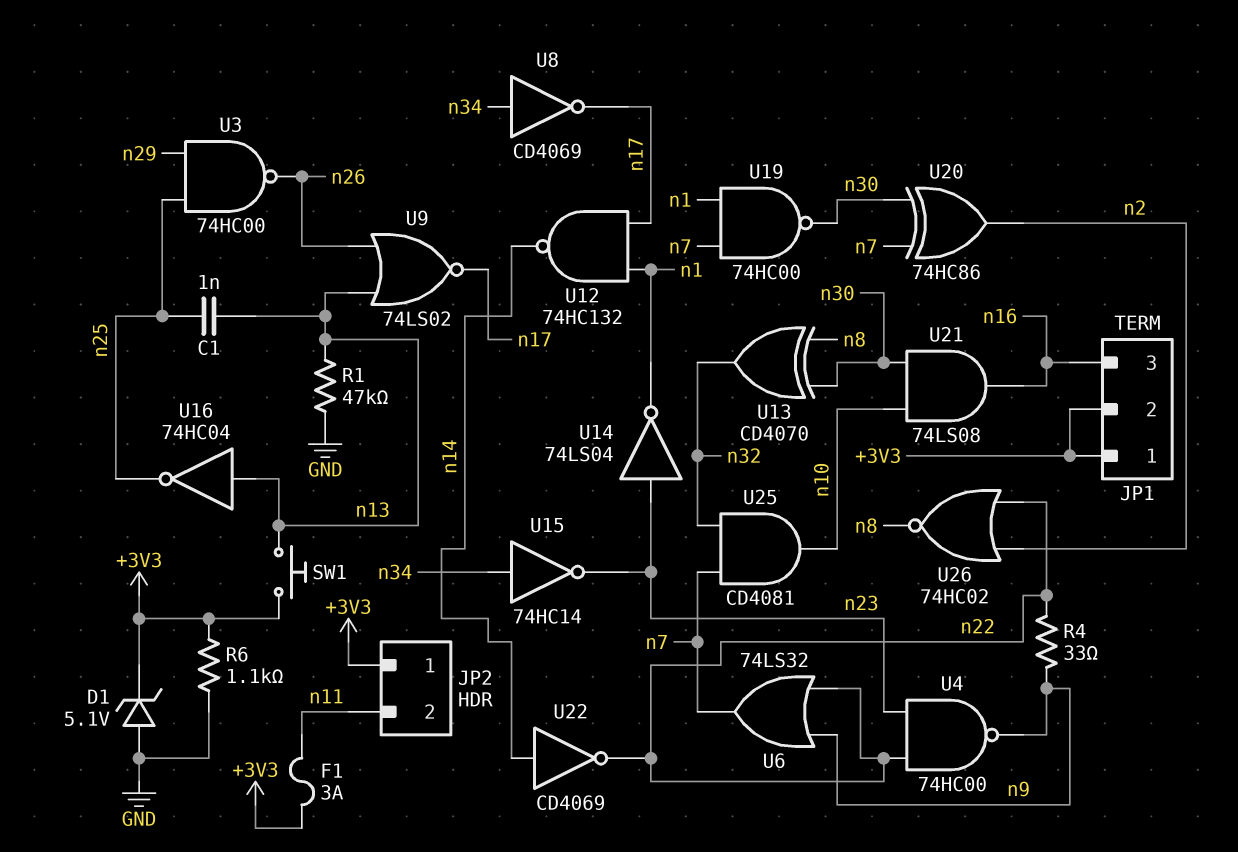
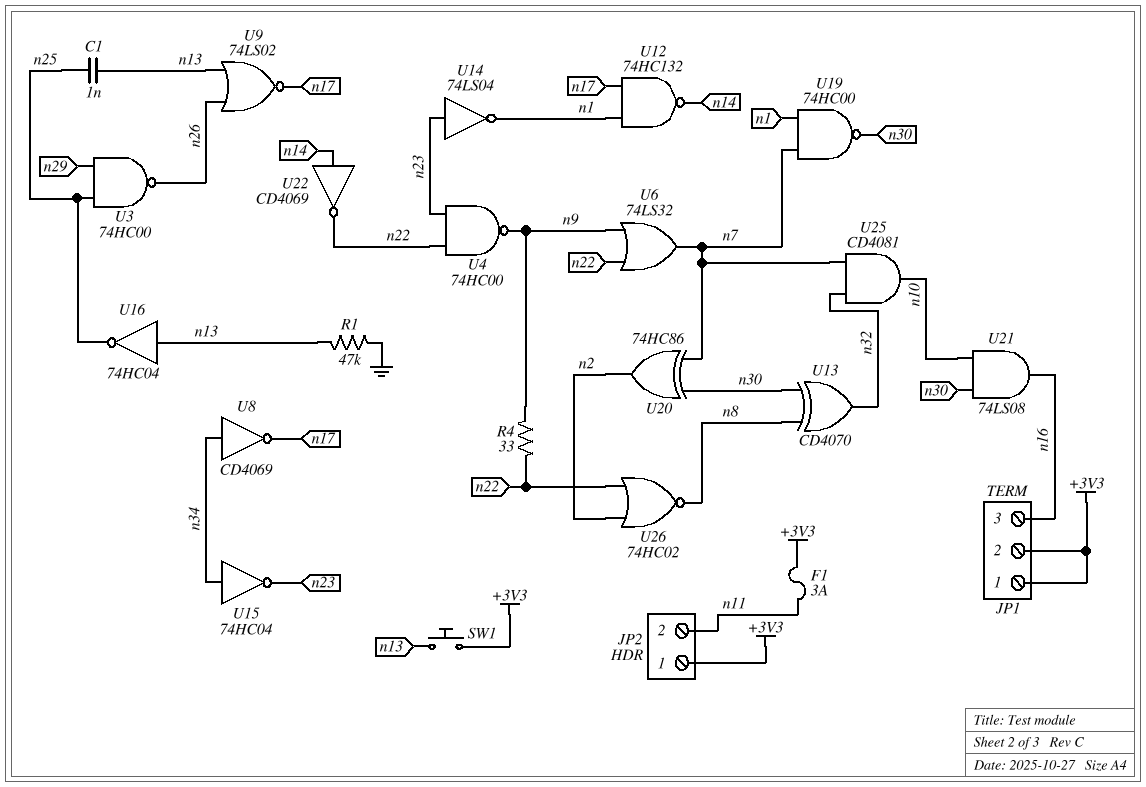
D1: zener 5.1V (A GND, K +3V3) -> none
R6: 1.1k (+3V3, GND) -> none
U15: NOT 74HC14 (in n34, out n23) -> NOT 74HC04 (in n34, out n23)

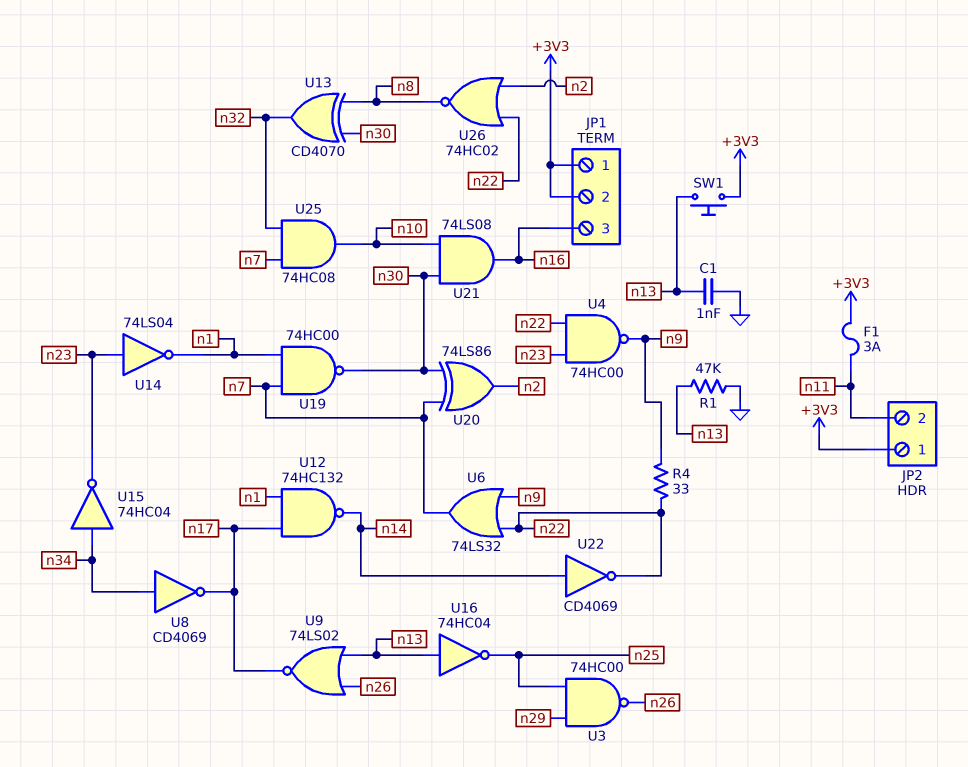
C1: 1nF (n13, n25) -> 1nF (GND, n13)
U20: XOR 74HC86 (in n7, in n30, out n2) -> XOR 74LS86 (in n7, in n30, out n2)
U25: AND CD4081 (in n7, in n32, out n10) -> AND 74HC08 (in n7, in n32, out n10)

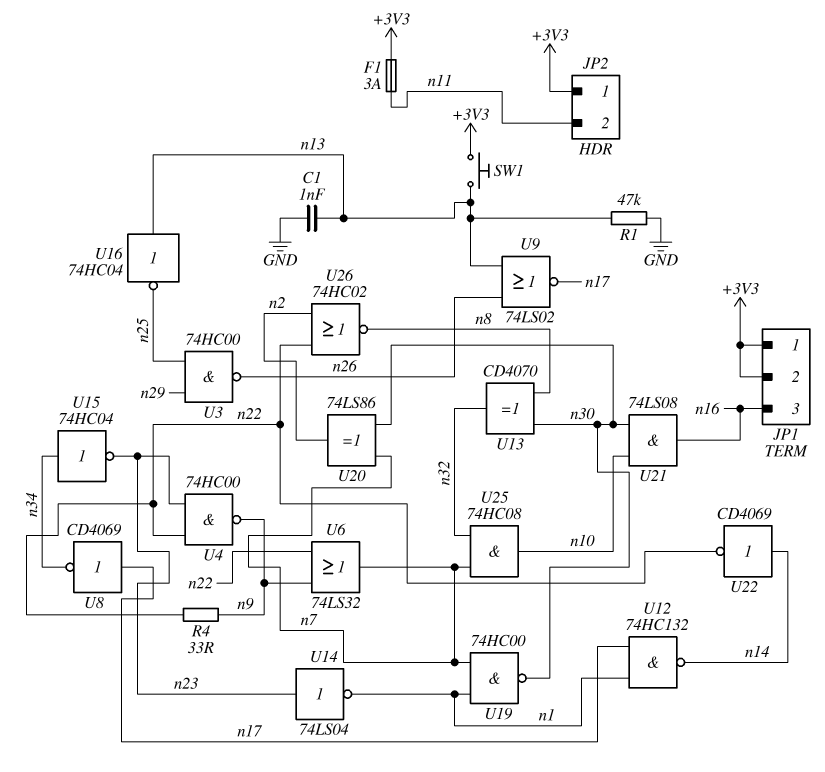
U8: NOT CD4069 (in n34, out n17) -> NOT CD4069 (in n17, out n34)

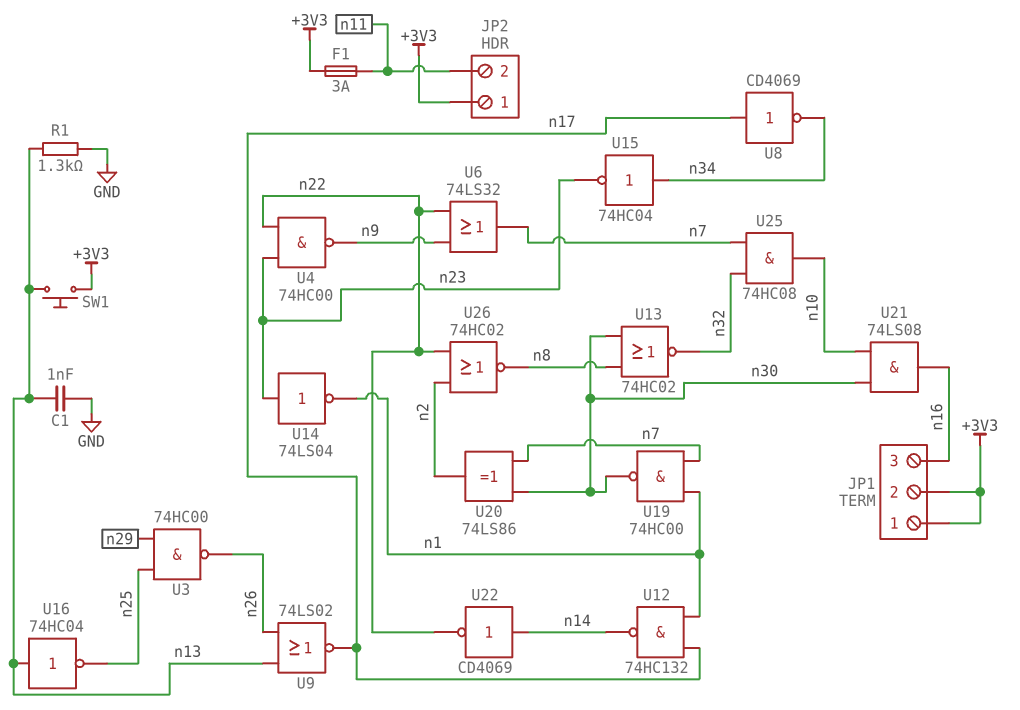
R1: 47k (GND, n13) -> 1.3k (GND, n13)
R4: 33 (n9, n22) -> none
U13: XOR CD4070 (in n8, in n30, out n32) -> NOR 74HC02 (in n8, in n30, out n32)

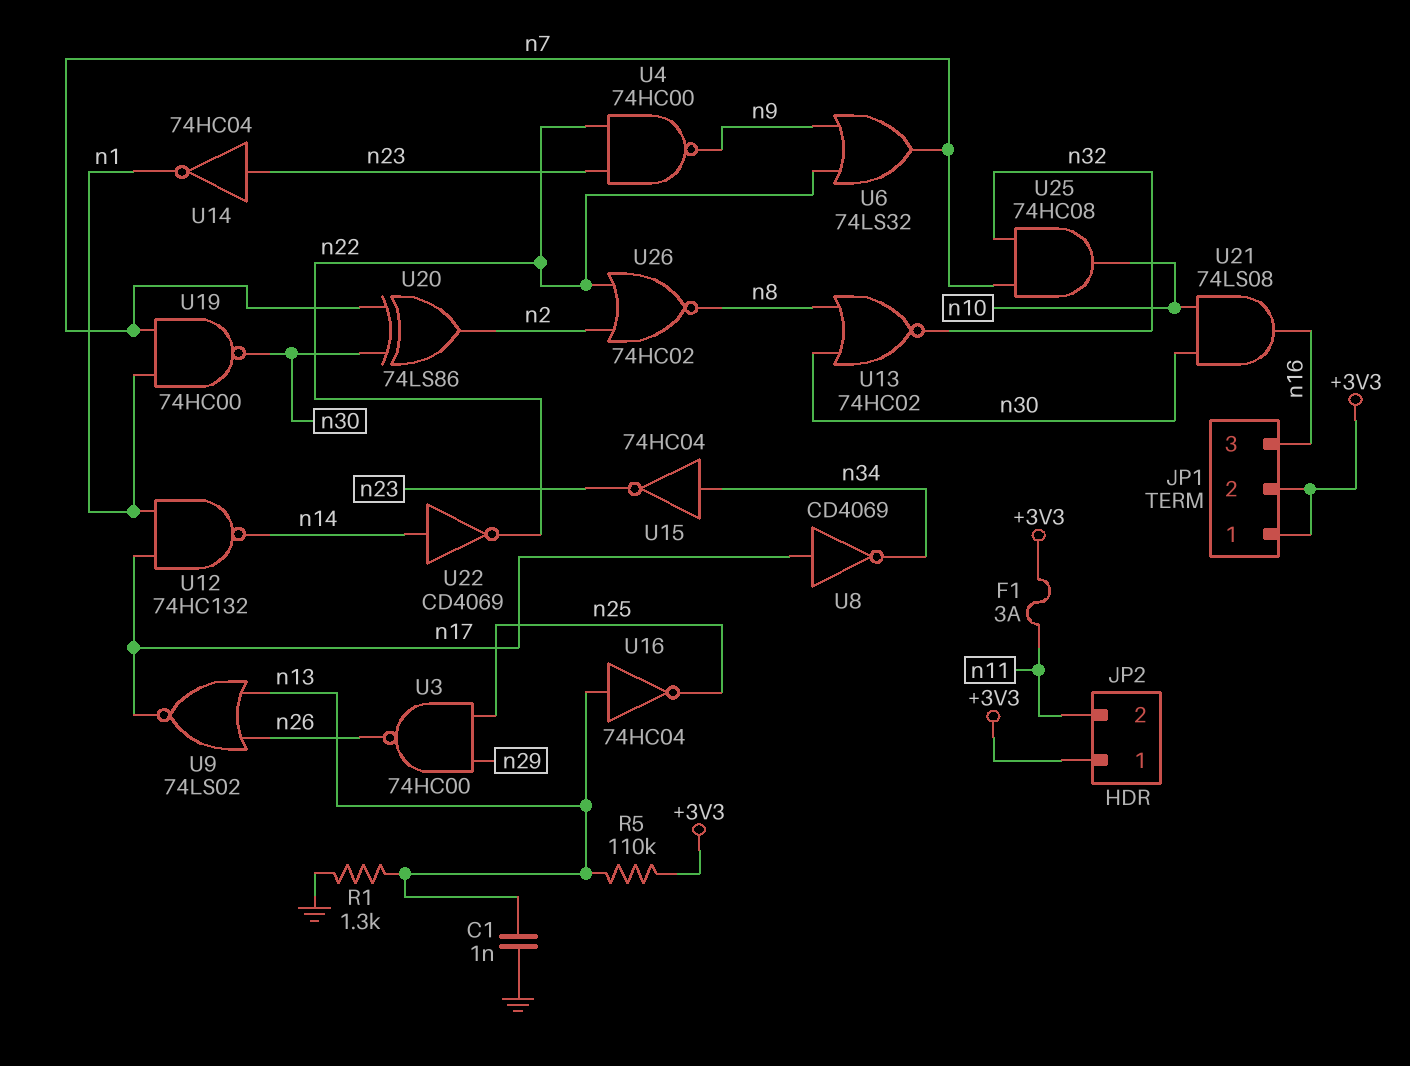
R5: none -> 110k (+3V3, n13)
SW1: button (+3V3, n13) -> none
U14: NOT 74LS04 (in n23, out n1) -> NOT 74HC04 (in n23, out n1)

